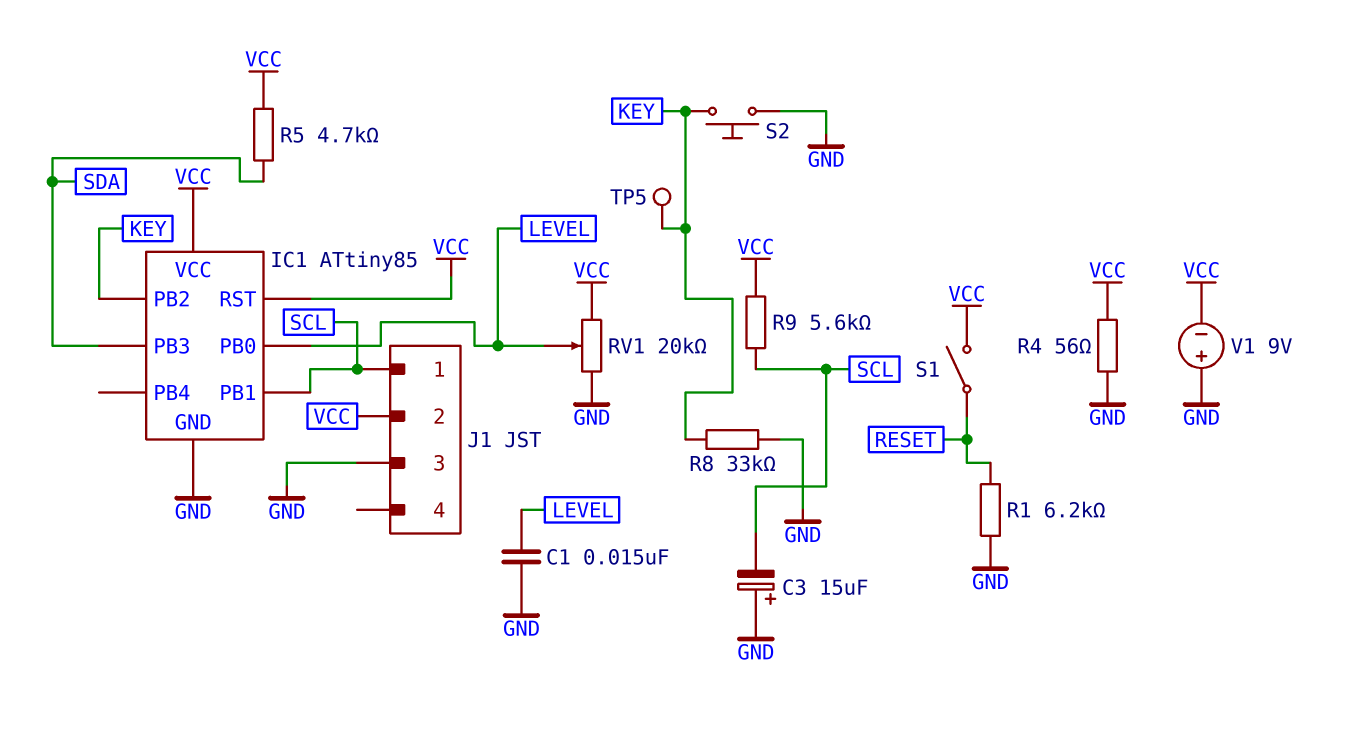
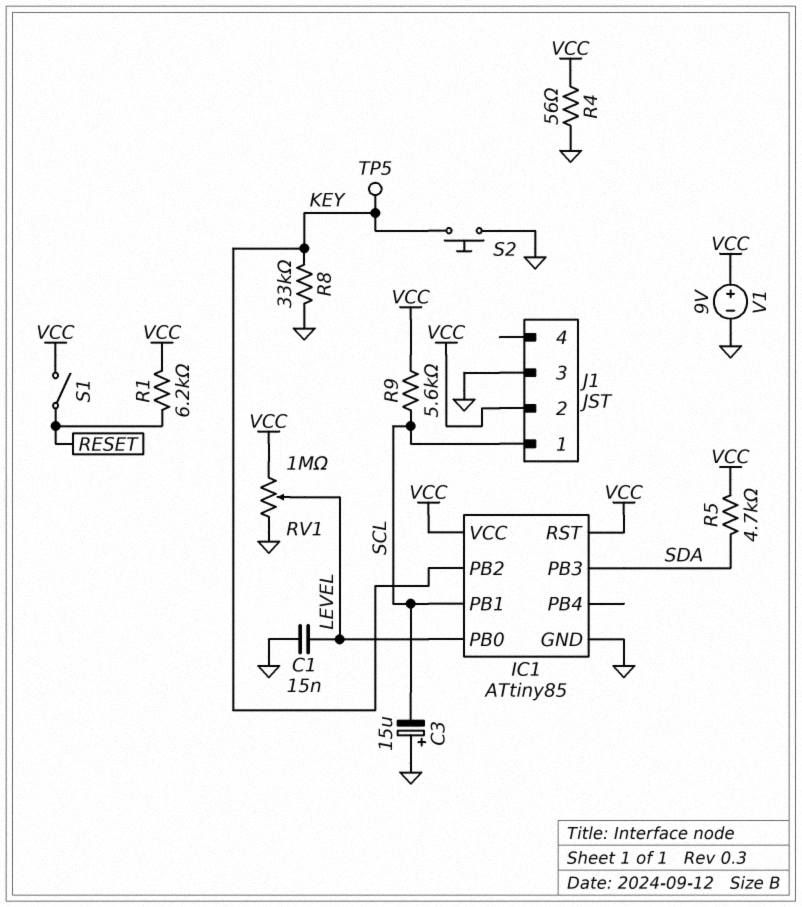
R1: 6.2k (GND, RESET) -> 6.2k (RESET, VCC)
RV1: 20k (GND, VCC, wiper LEVEL) -> 1M (GND, VCC, wiper LEVEL)
V1: 9V (plus GND, minus VCC) -> 9V (plus VCC, minus GND)

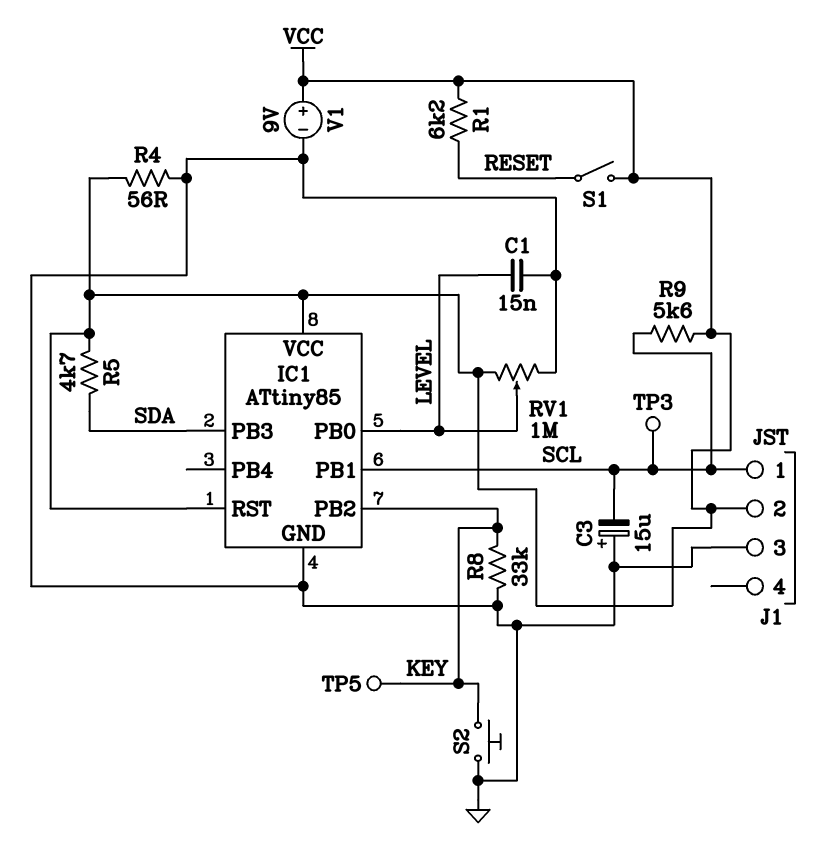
TP3: none -> test point (SCL)

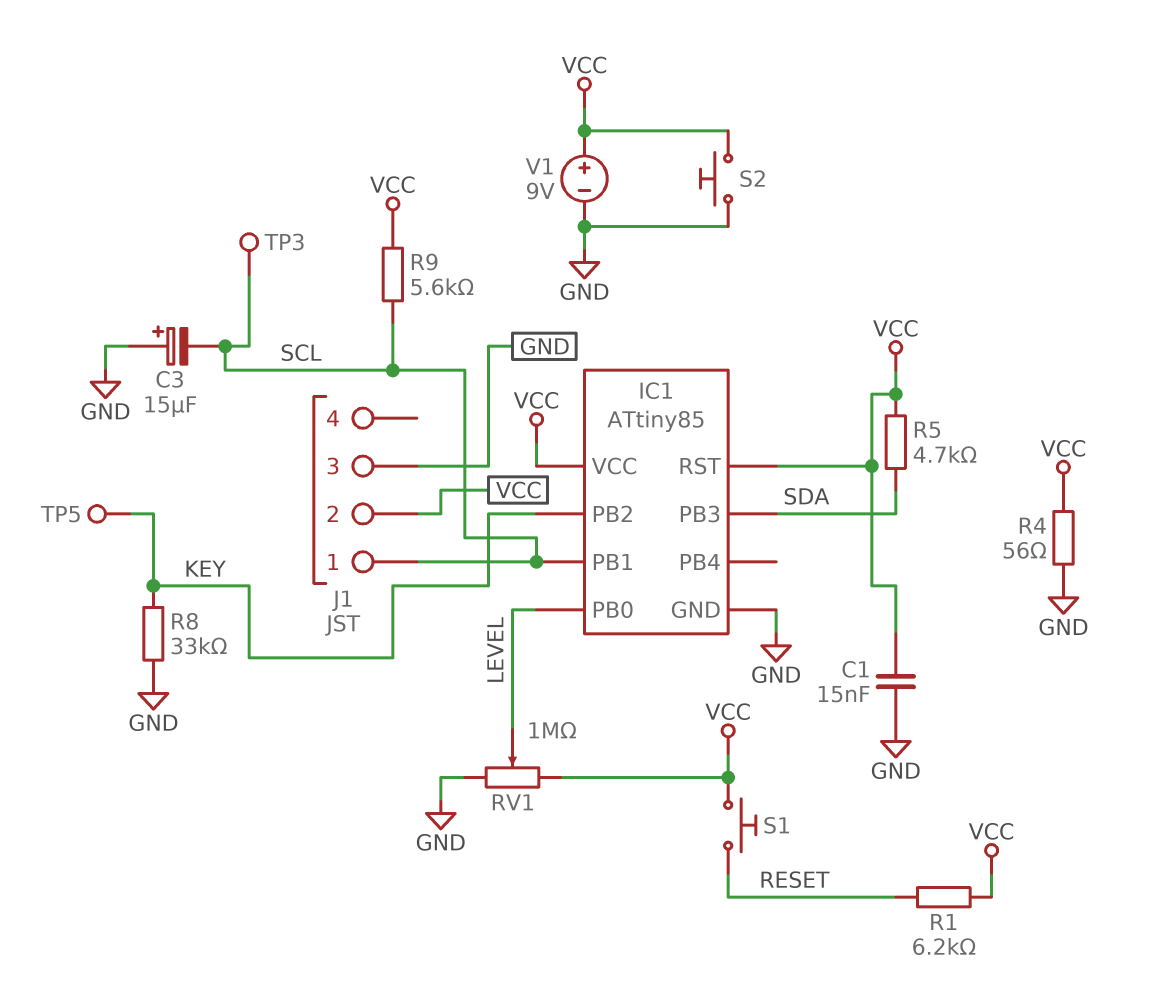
C1: 15nF (GND, LEVEL) -> 15nF (GND, VCC)
S1: switch (RESET, VCC) -> button (RESET, VCC)
S2: button (GND, KEY) -> button (GND, VCC)

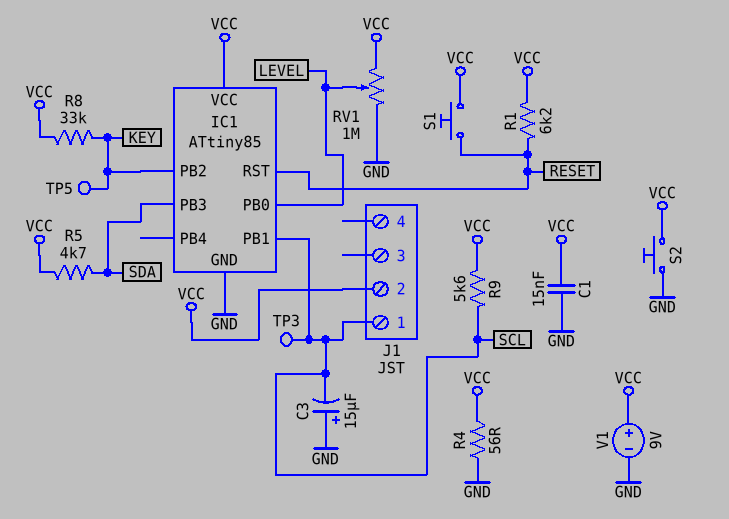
IC1 pin RST: VCC -> RESET
J1 pin 3: GND -> none
R8: 33k (GND, KEY) -> 33k (KEY, VCC)

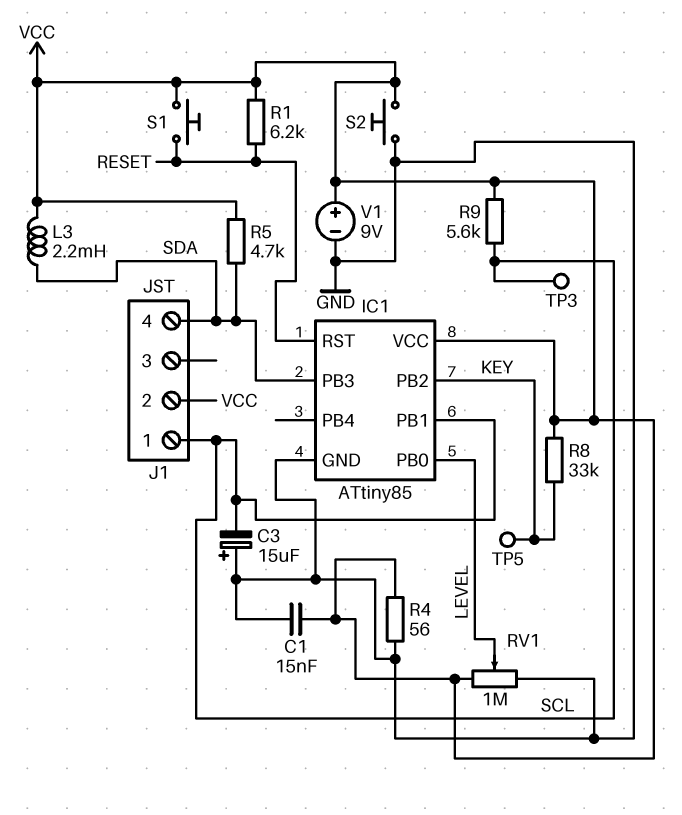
J1 pin 4: none -> SDA
L3: none -> 2.2mH (SDA, VCC)

